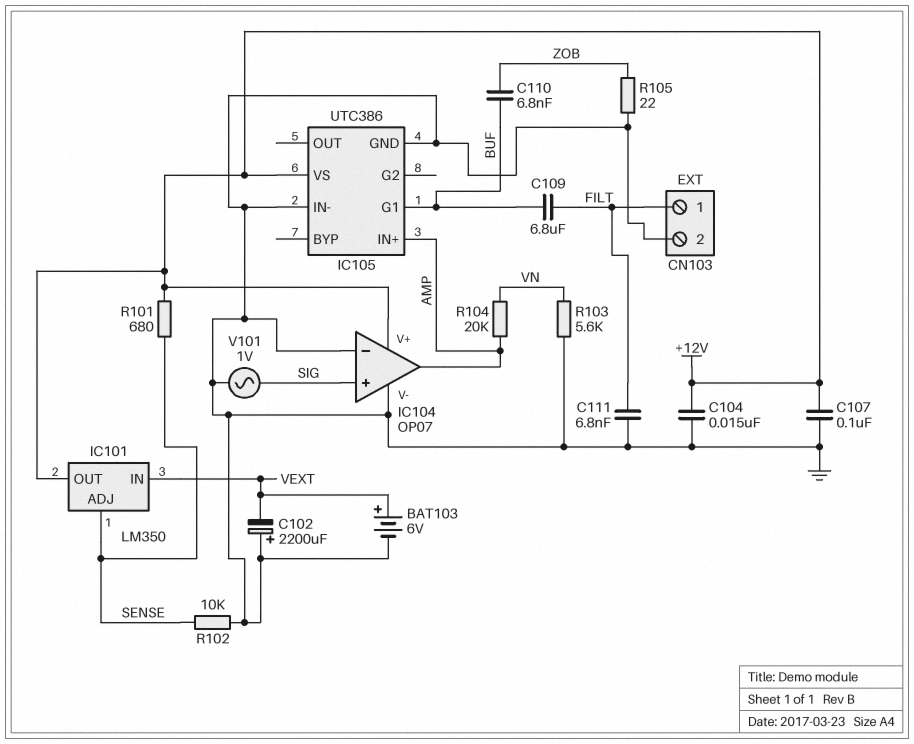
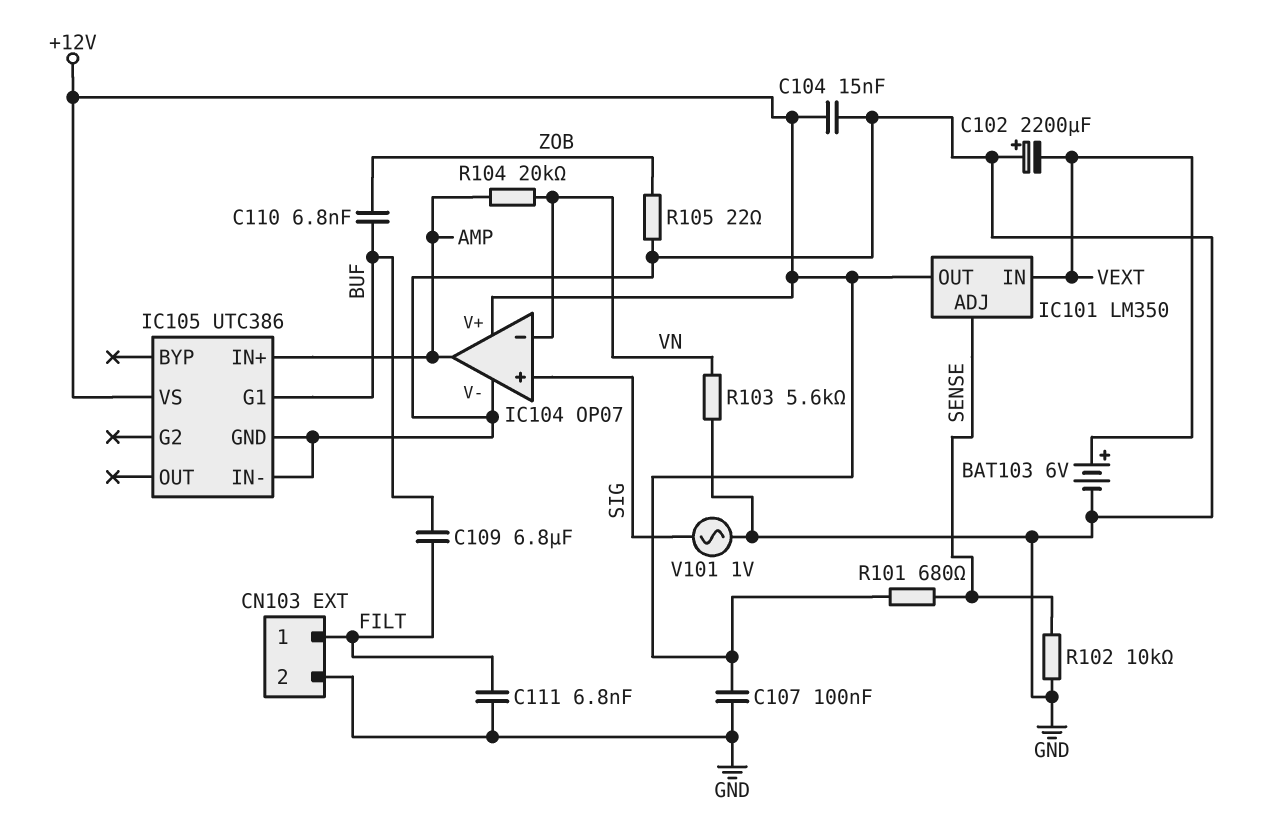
IC104 pin in-: GND -> VN

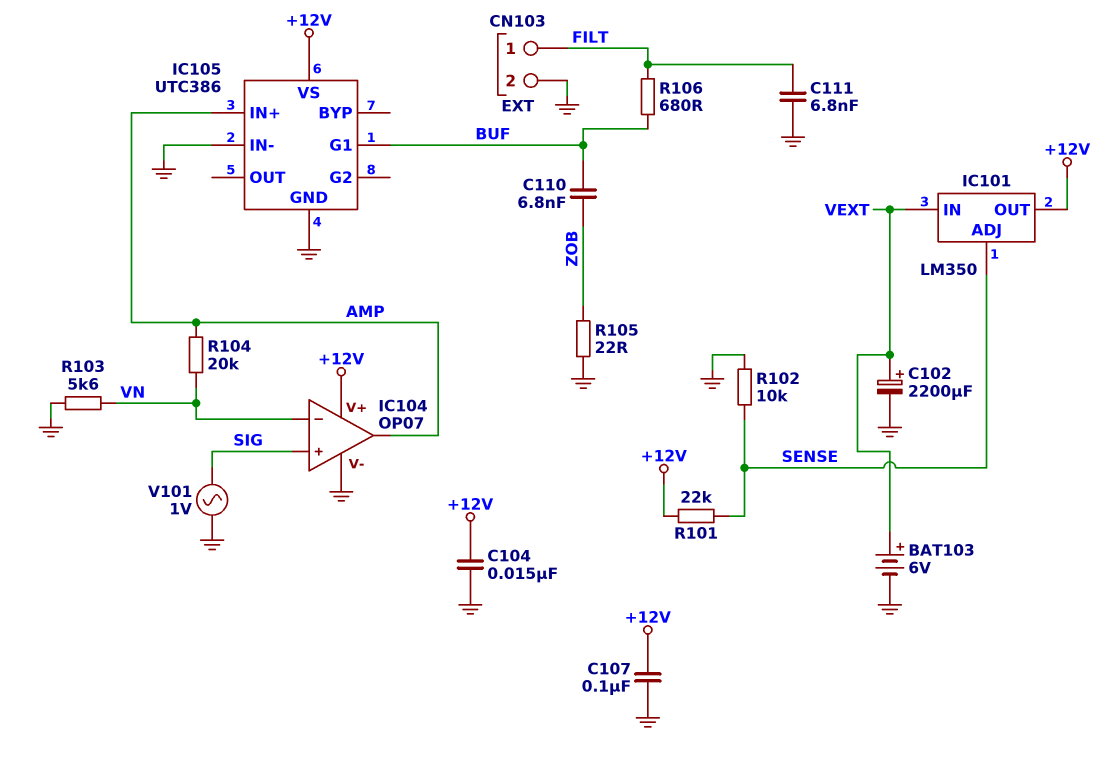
C102: 2200uF (plus GND, minus VEXT) -> 2200uF (plus VEXT, minus GND)
C109: 6.8uF (BUF, FILT) -> none
R101: 680 (+12V, SENSE) -> 22k (+12V, SENSE)
R106: none -> 680 (BUF, FILT)

